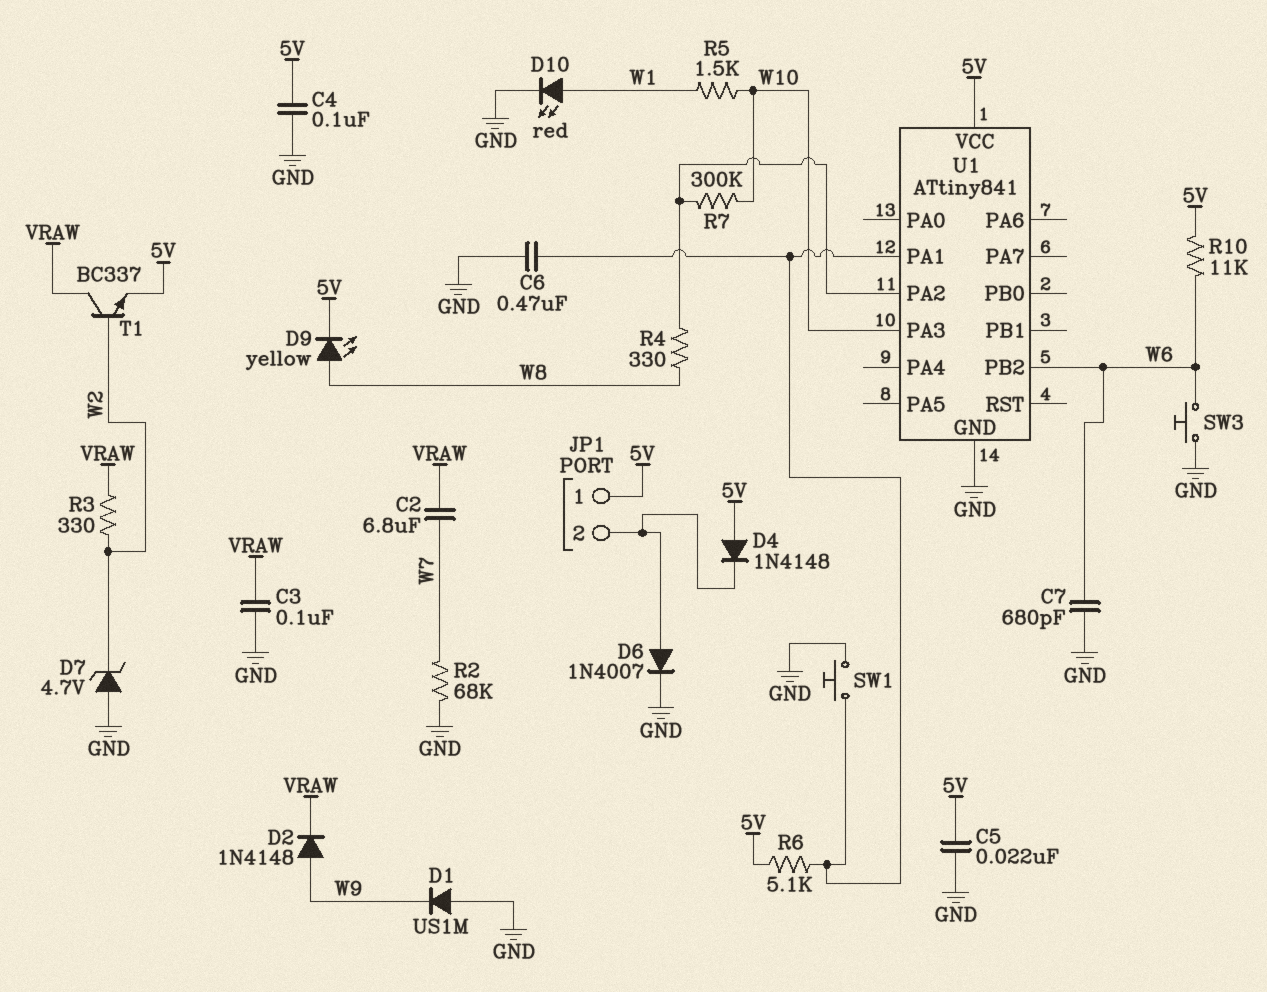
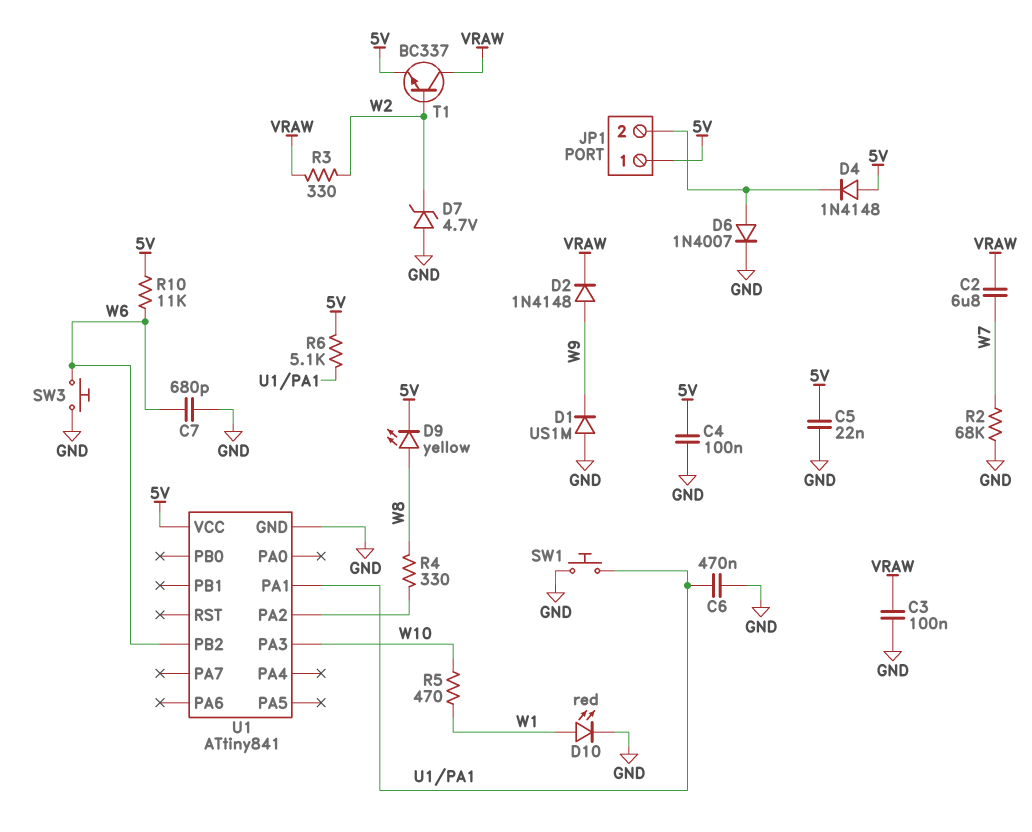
R5: 1.5k (W1, W10) -> 470 (W1, W10)
R7: 300k (U1/PA2, W10) -> none

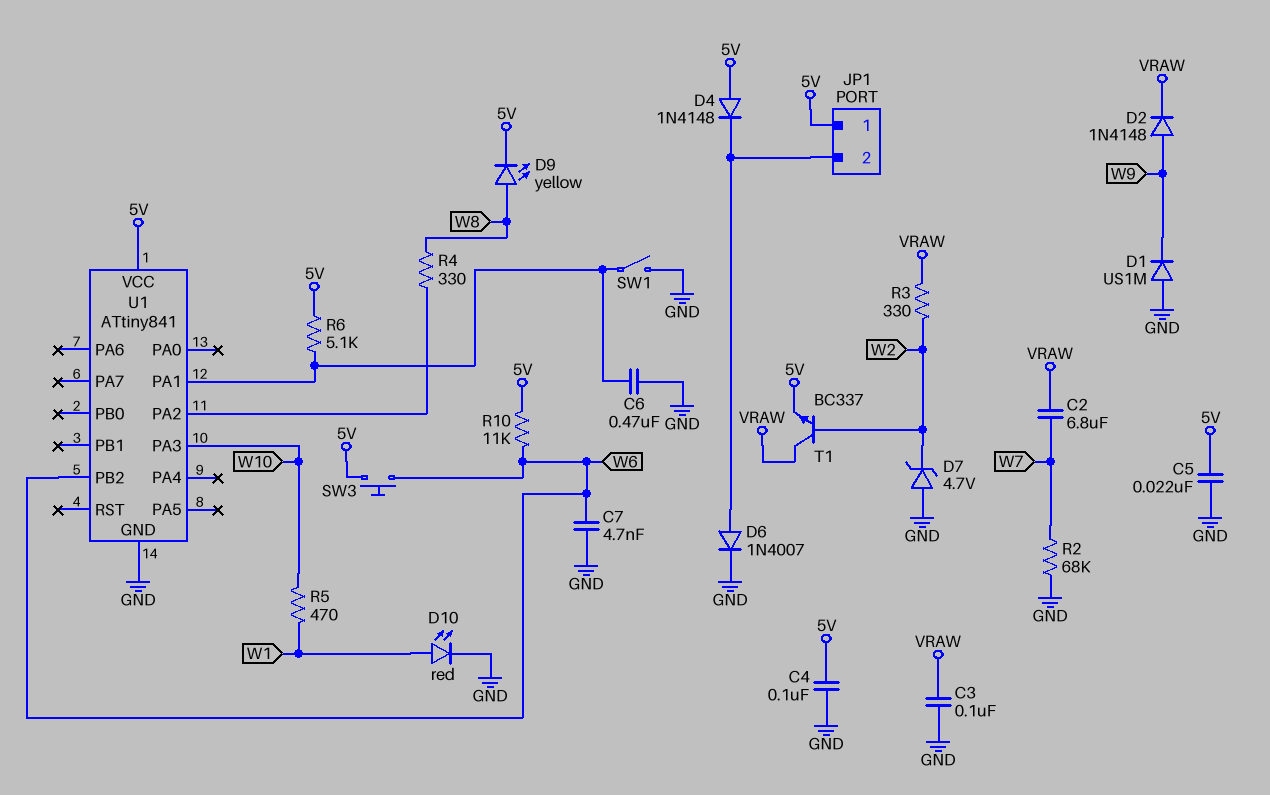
C7: 680pF (GND, W6) -> 4.7nF (GND, W6)
SW1: button (GND, U1/PA1) -> switch (GND, U1/PA1)
SW3: button (GND, W6) -> button (5V, W6)

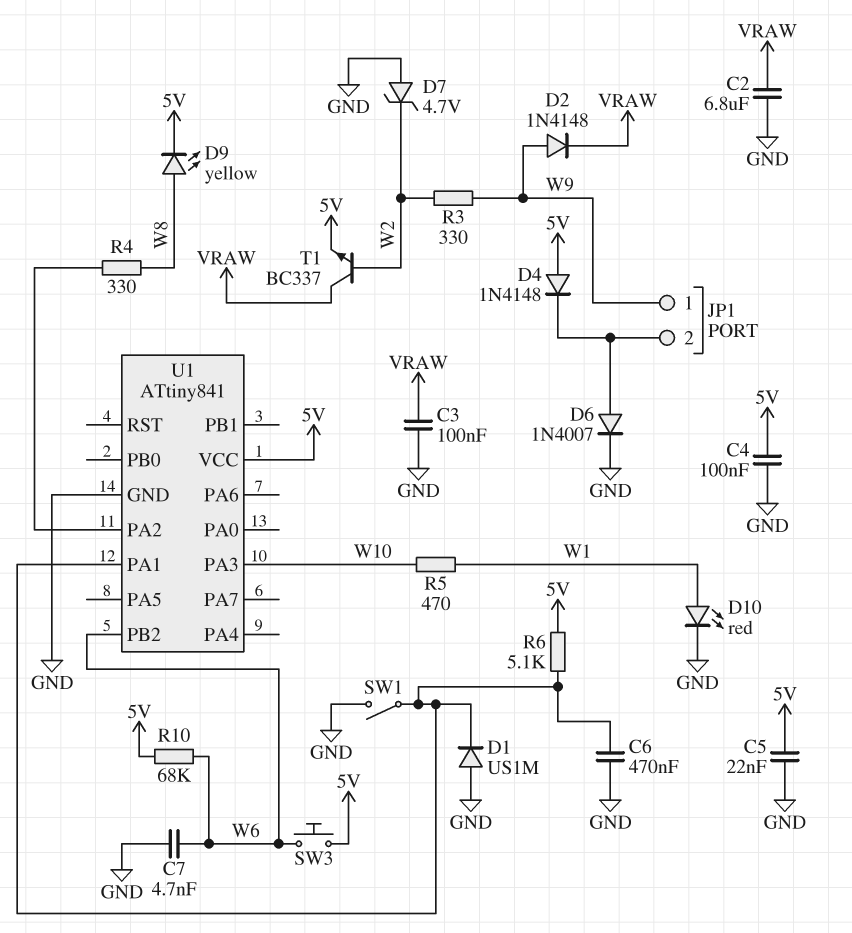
C2: 6.8uF (VRAW, W7) -> 6.8uF (GND, VRAW)
D1: diode US1M (A GND, K W9) -> diode US1M (A GND, K U1/PA1)
JP1 pin 1: 5V -> W9
R2: 68k (GND, W7) -> none
R3: 330 (VRAW, W2) -> 330 (W2, W9)
R10: 11k (5V, W6) -> 68k (5V, W6)

